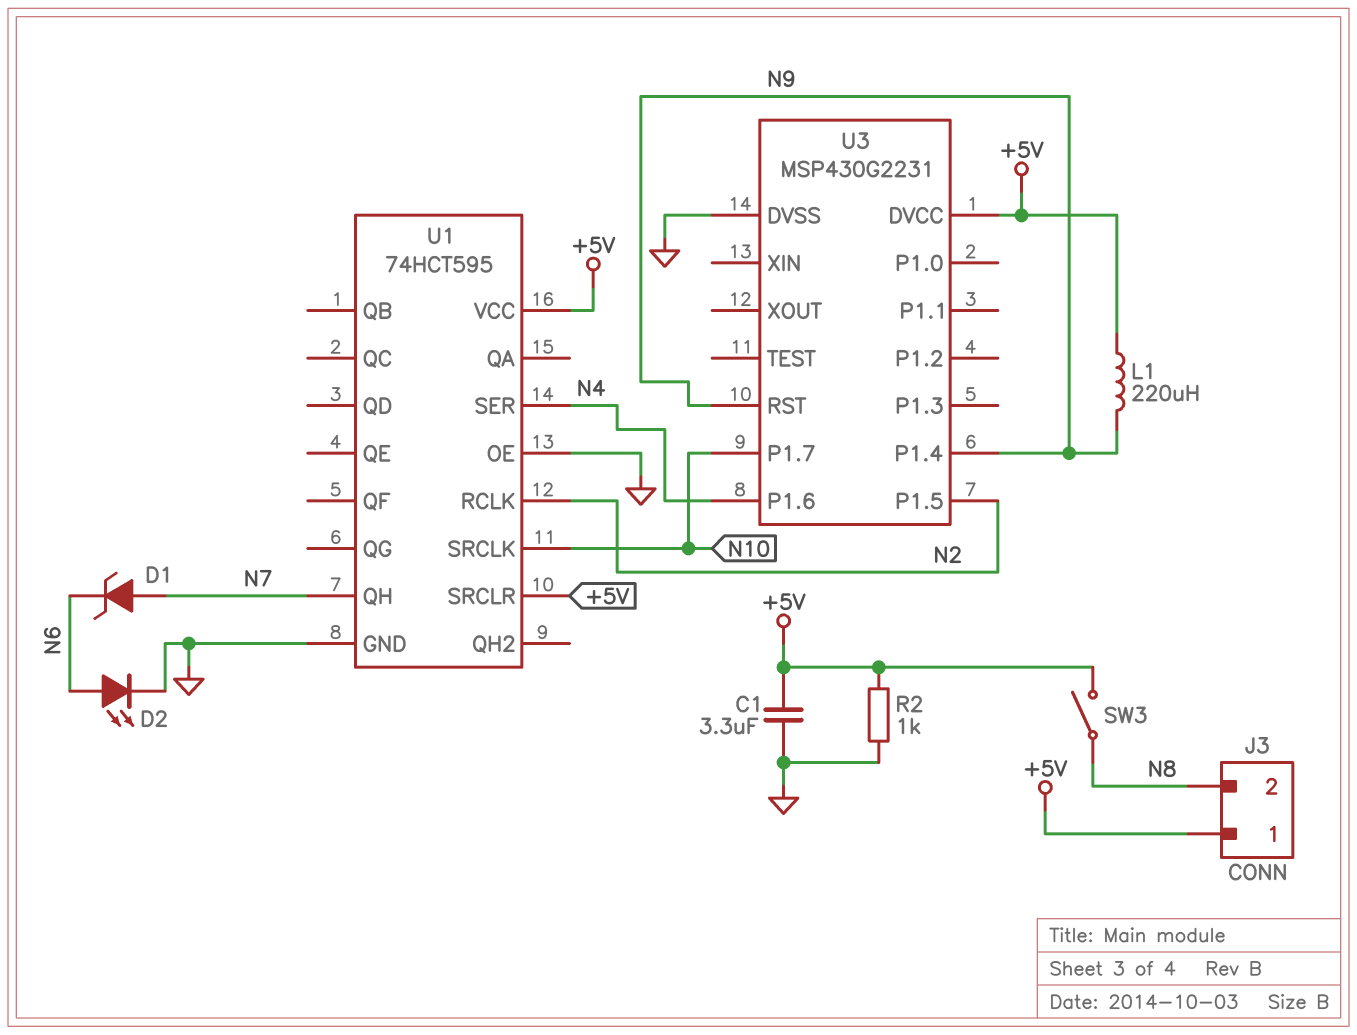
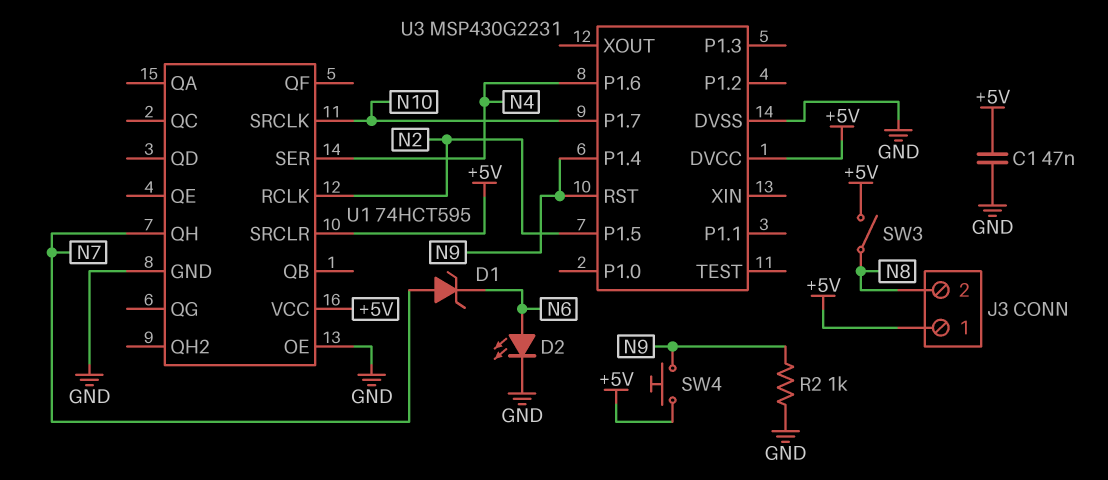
C1: 3.3uF (+5V, GND) -> 47nF (+5V, GND)
L1: 220uH (+5V, N9) -> none
R2: 1k (+5V, GND) -> 1k (GND, N9)
SW4: none -> button (+5V, N9)

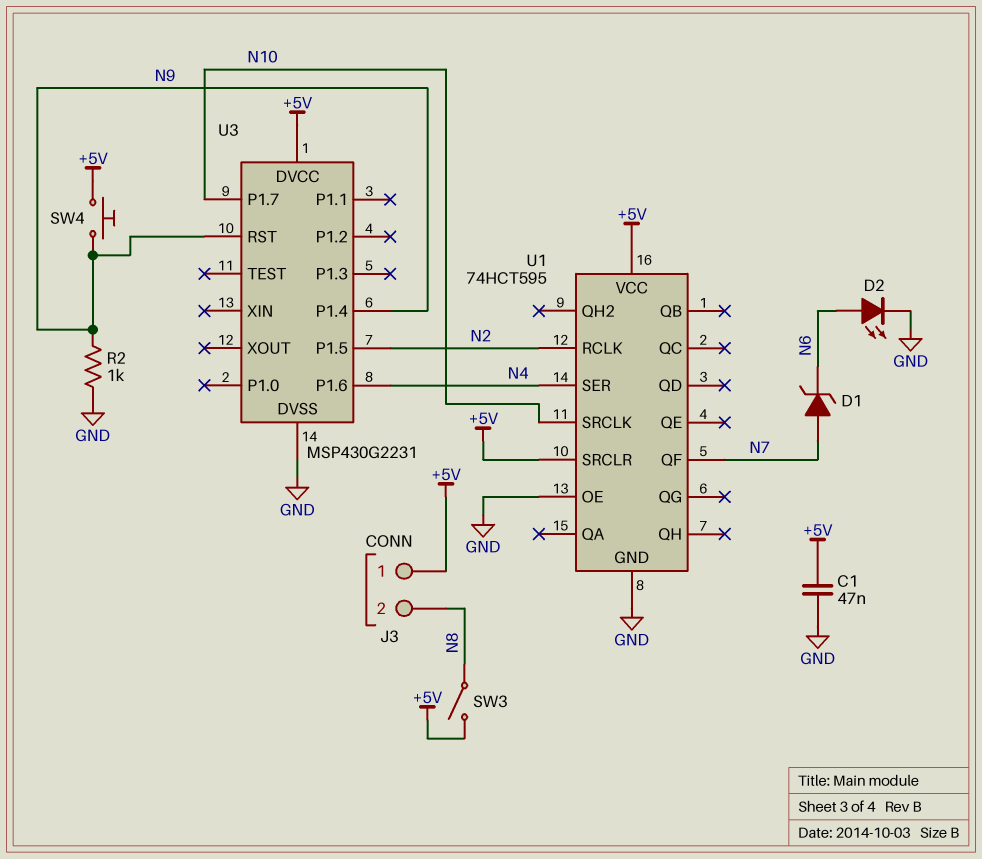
U1 pin QF: none -> N7
U1 pin QH: N7 -> none

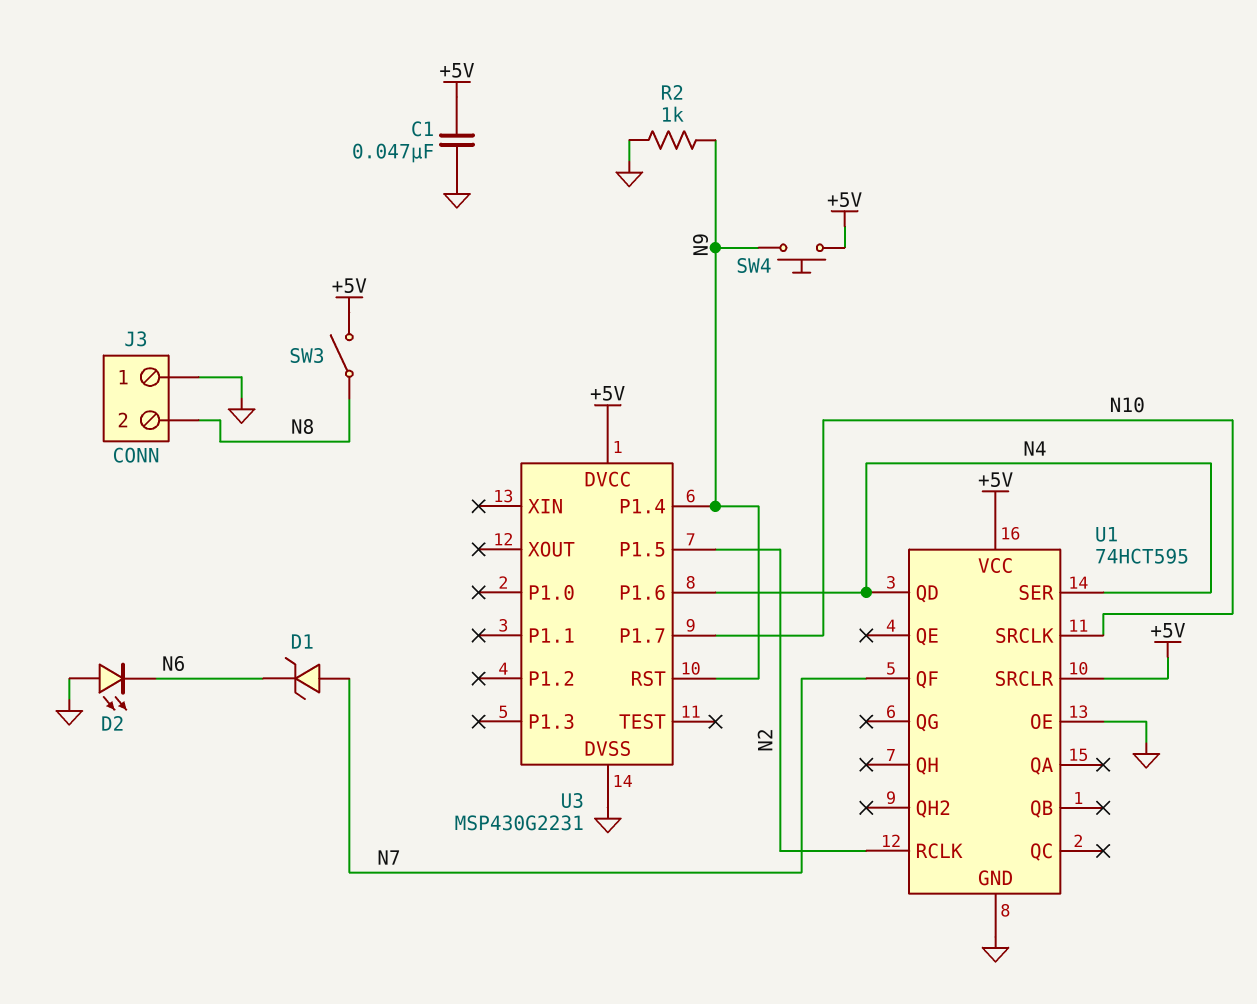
D2: LED (A N6, K GND) -> LED (A GND, K N6)
J3 pin 1: +5V -> GND
U1 pin QD: none -> N4

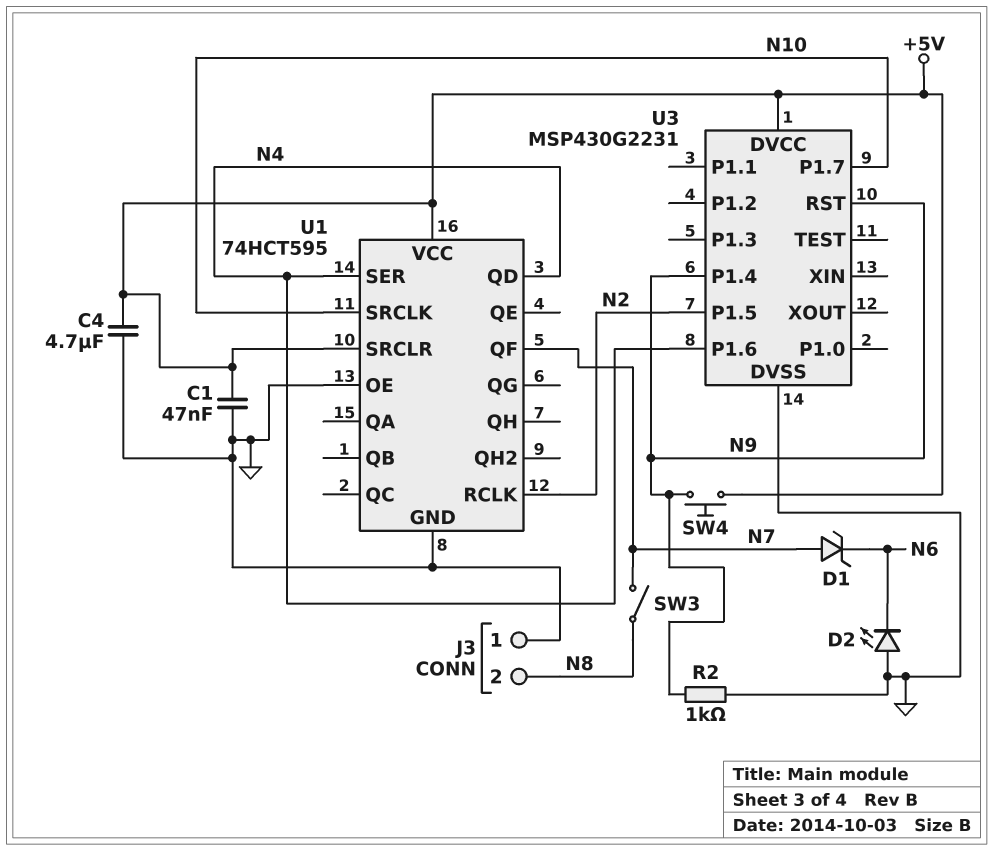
C4: none -> 4.7uF (+5V, GND)
SW3: switch (+5V, N8) -> switch (N7, N8)

